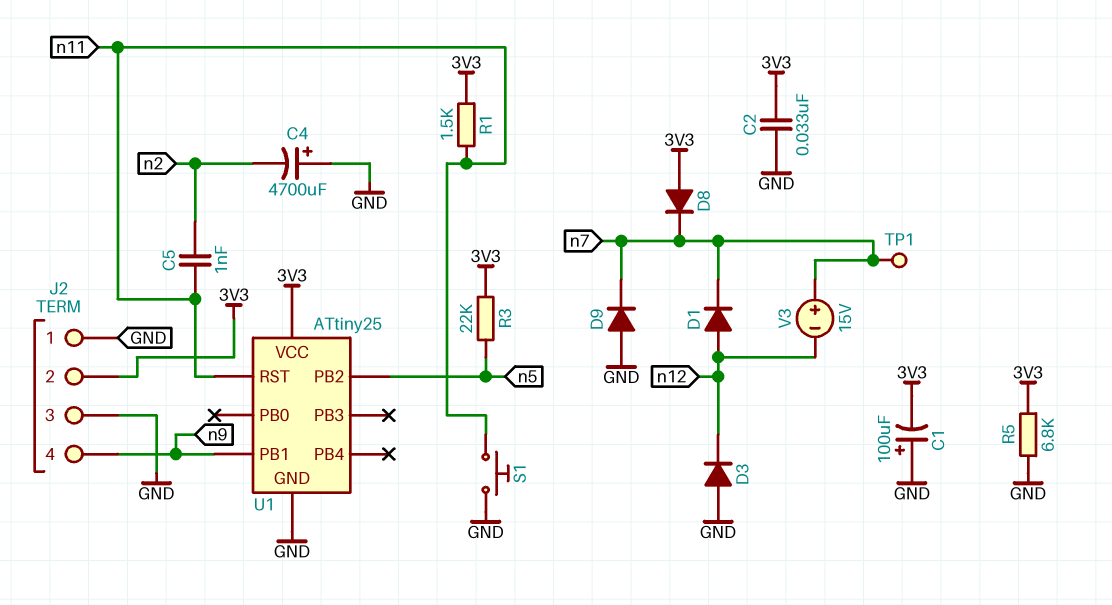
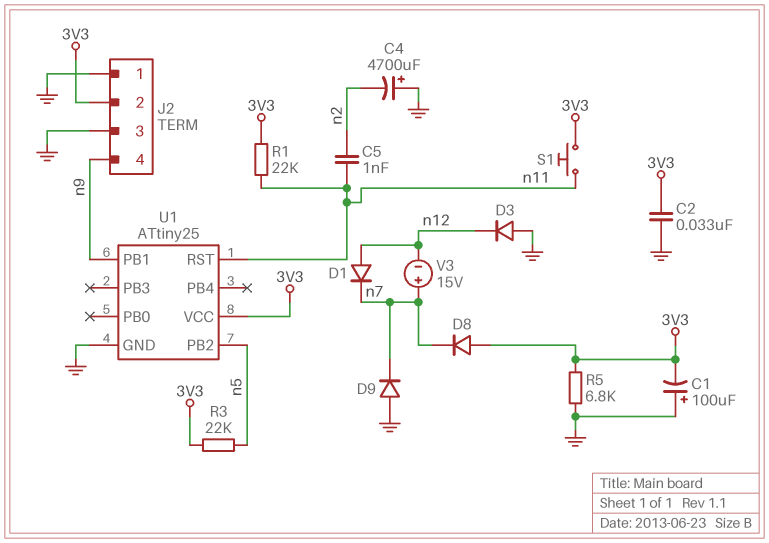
R1: 1.5k (3V3, n11) -> 22k (3V3, n11)
S1: button (GND, n11) -> button (3V3, n11)
TP1: test point (n7) -> none

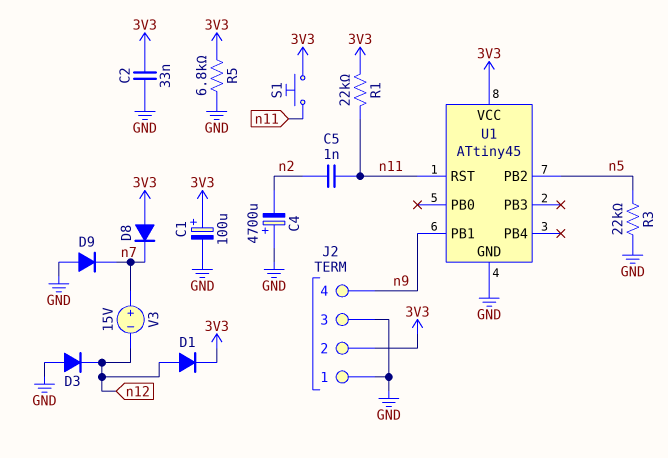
C1: 100uF (plus GND, minus 3V3) -> 100uF (plus 3V3, minus GND)
D1: diode (A n12, K n7) -> diode (A n12, K 3V3)
R3: 22k (3V3, n5) -> 22k (GND, n5)
U1: ATtiny25 -> ATtiny45

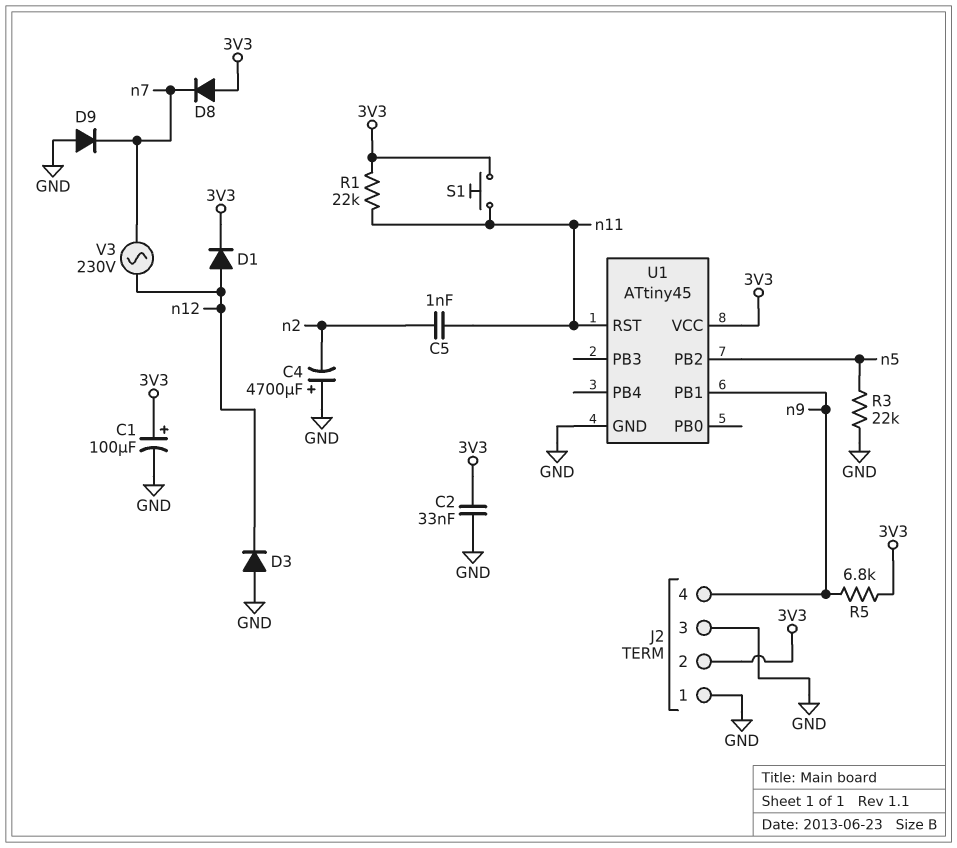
R5: 6.8k (3V3, GND) -> 6.8k (3V3, n9)
V3: 15V (plus n7, minus n12) -> AC 230V (n7, n12)

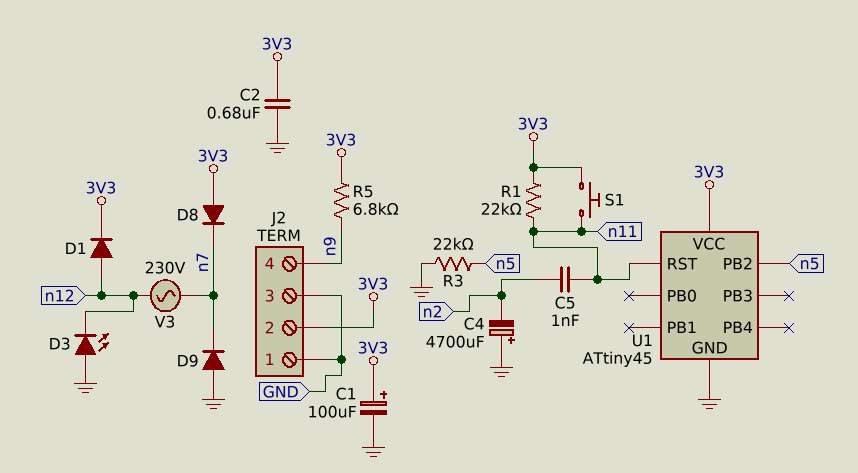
C2: 33nF (3V3, GND) -> 680nF (3V3, GND)
D3: diode (A GND, K n12) -> LED (A GND, K n12)
U1 pin PB1: n9 -> none

